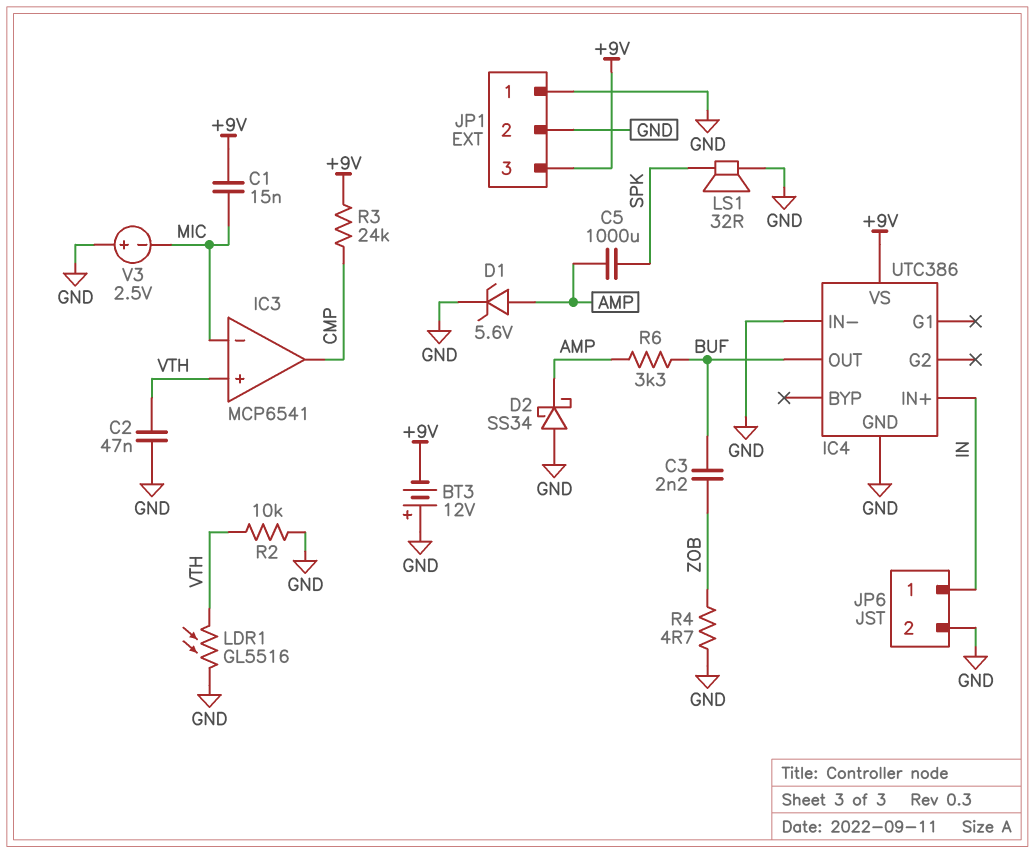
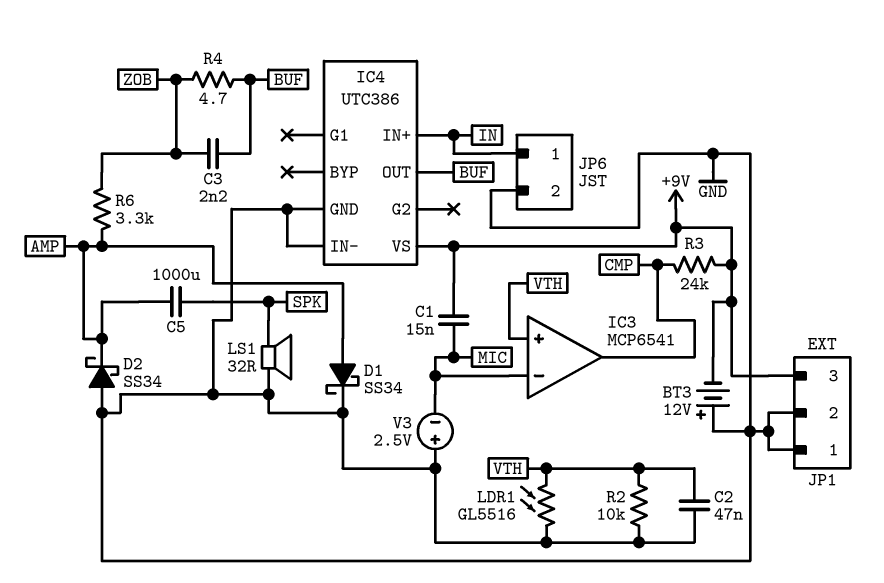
D1: zener 5.6V (A AMP, K GND) -> schottky SS34 (A AMP, K GND)
R4: 4.7 (GND, ZOB) -> 4.7 (BUF, ZOB)
R6: 3.3k (AMP, BUF) -> 3.3k (AMP, ZOB)

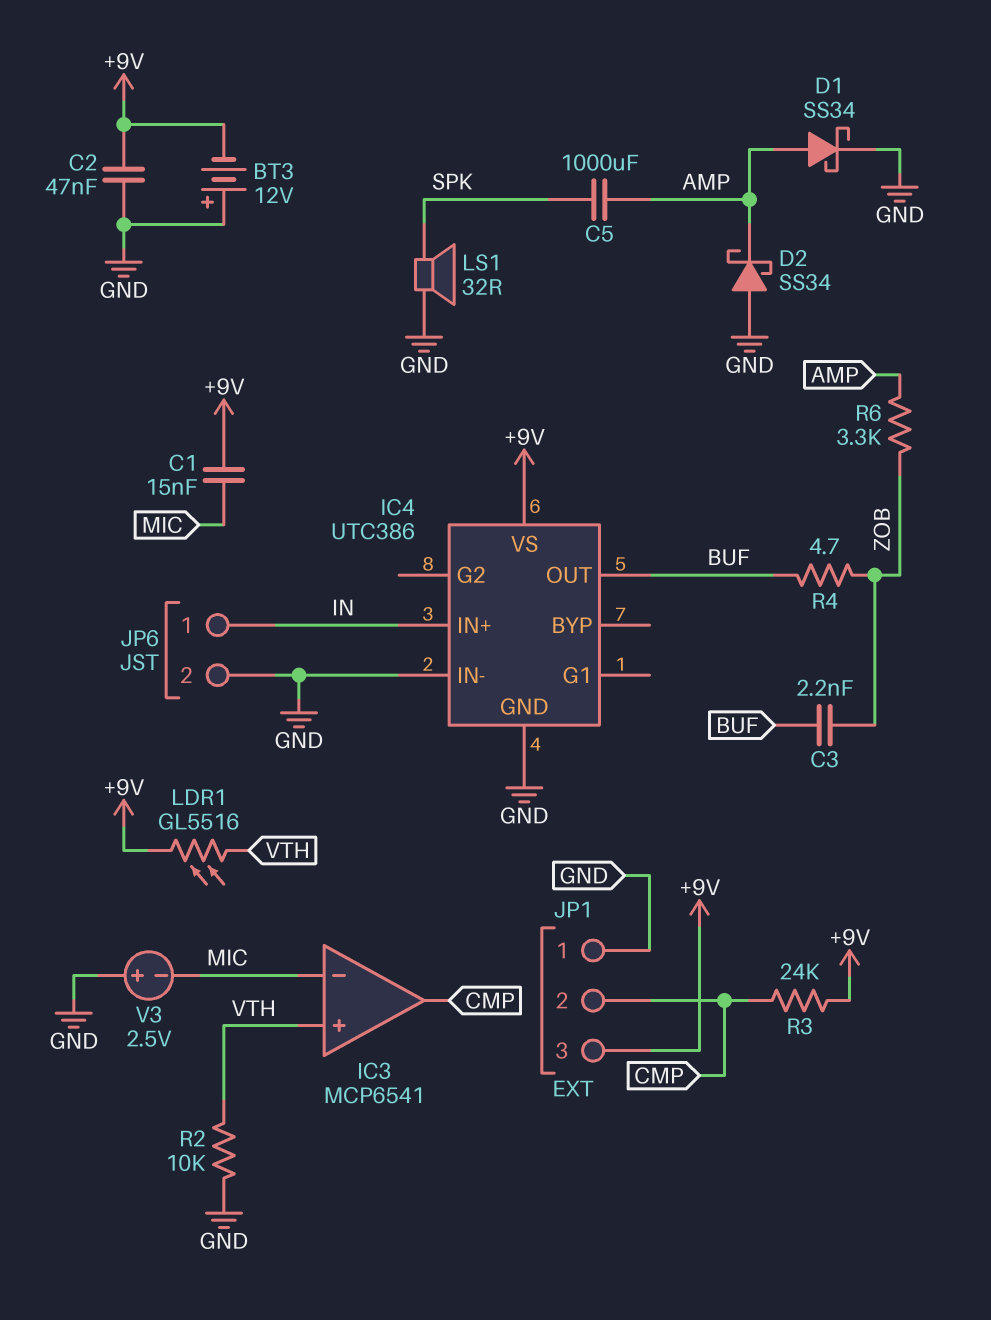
C2: 47nF (GND, VTH) -> 47nF (+9V, GND)
JP1 pin 2: GND -> CMP
LDR1: GL5516 (GND, VTH) -> GL5516 (+9V, VTH)

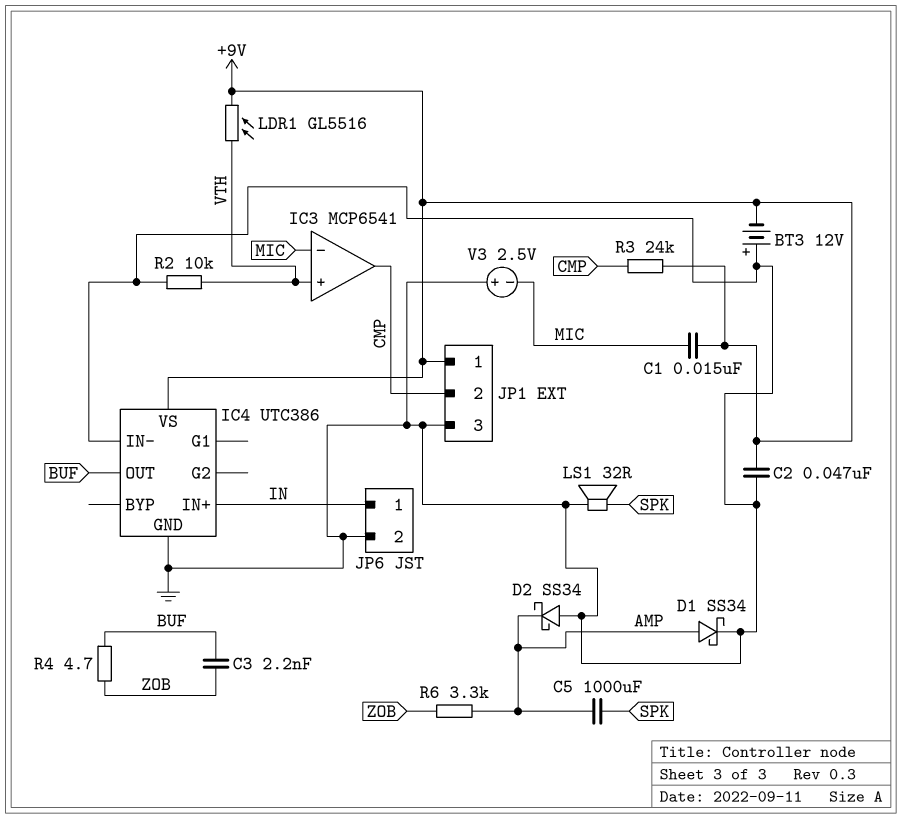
JP1 pin 1: GND -> +9V
JP1 pin 3: +9V -> GND

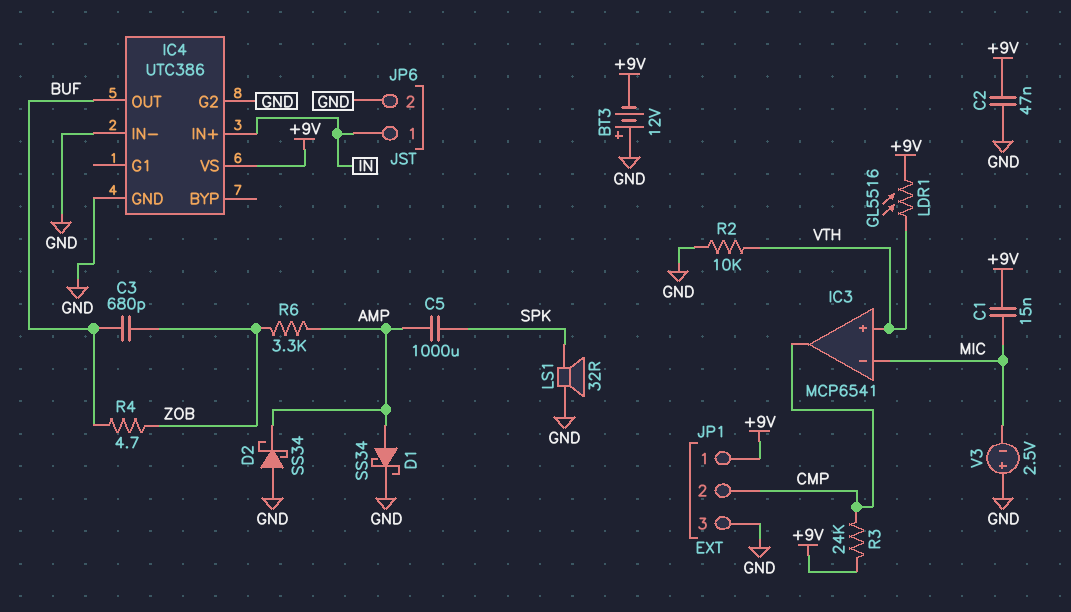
C3: 2.2nF (BUF, ZOB) -> 680pF (BUF, ZOB)
IC4 pin G2: none -> GND

